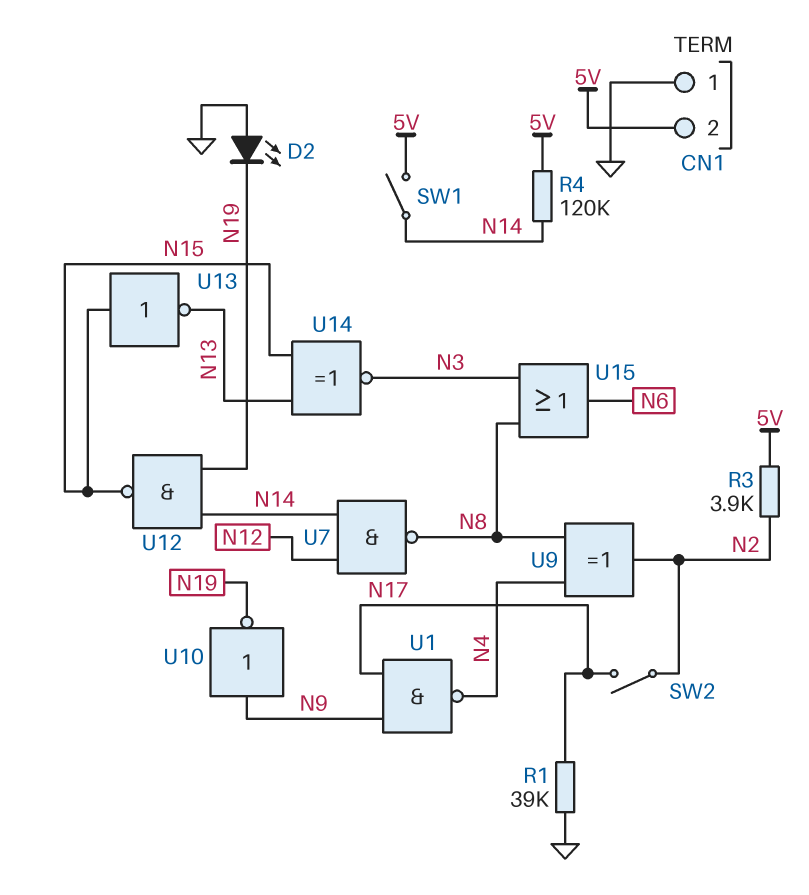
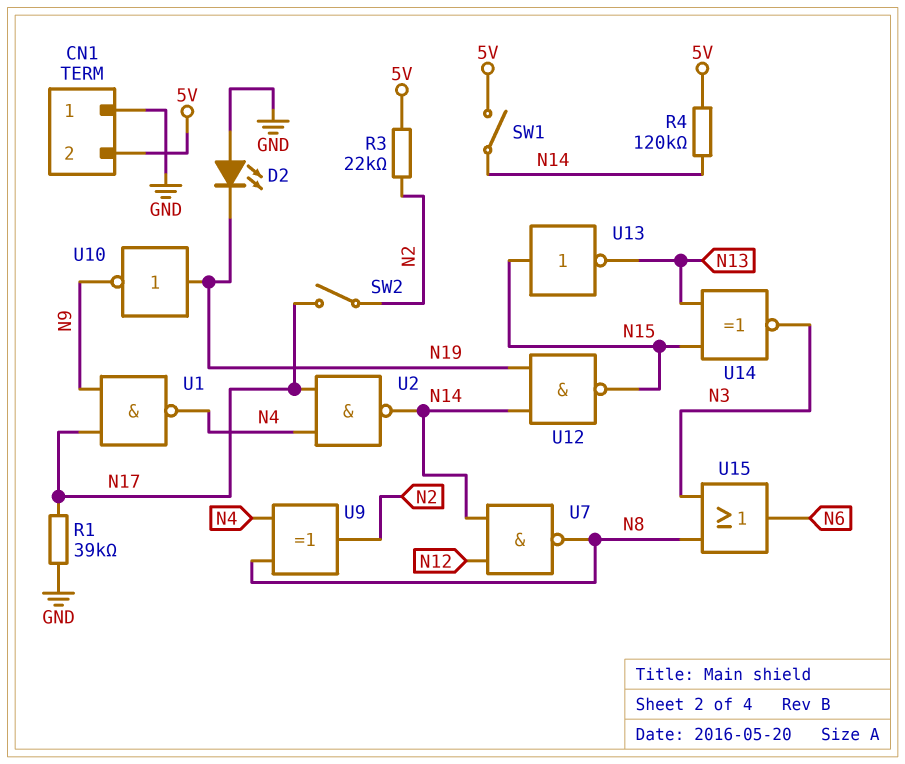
R3: 3.9k (5V, N2) -> 22k (5V, N2)
U2: none -> NAND (in N4, in N17, out N14)
U10: NOT (in N9, out N19) -> NOT (in N19, out N9)

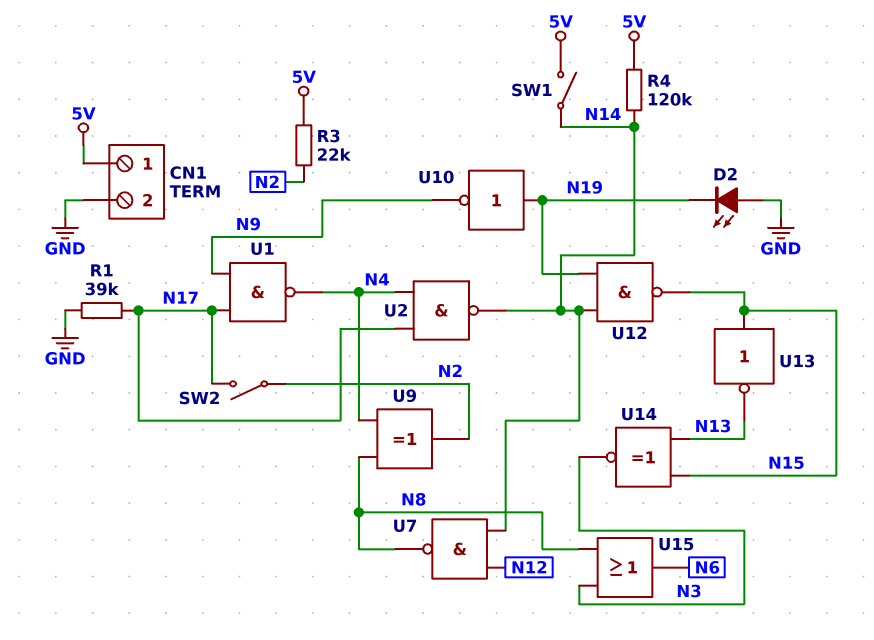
CN1 pin 1: GND -> 5V
CN1 pin 2: 5V -> GND

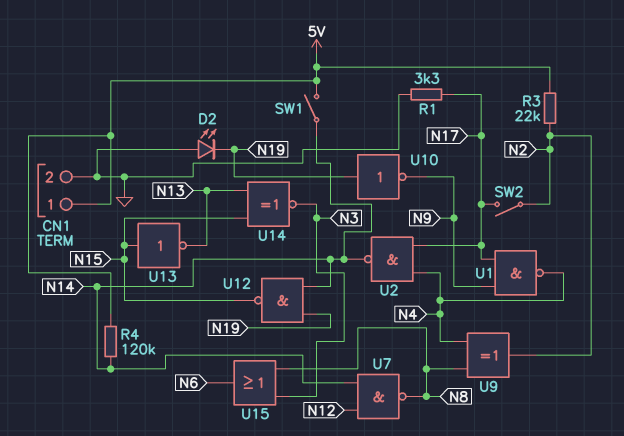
R1: 39k (GND, N17) -> 3.3k (GND, N17)

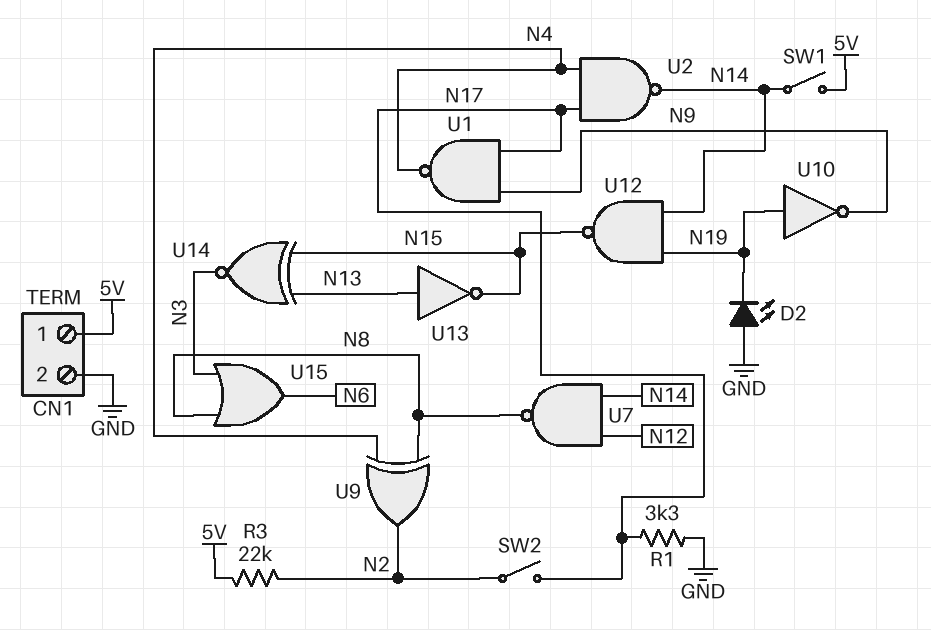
R4: 120k (5V, N14) -> none
U13: NOT (in N15, out N13) -> NOT (in N13, out N15)

